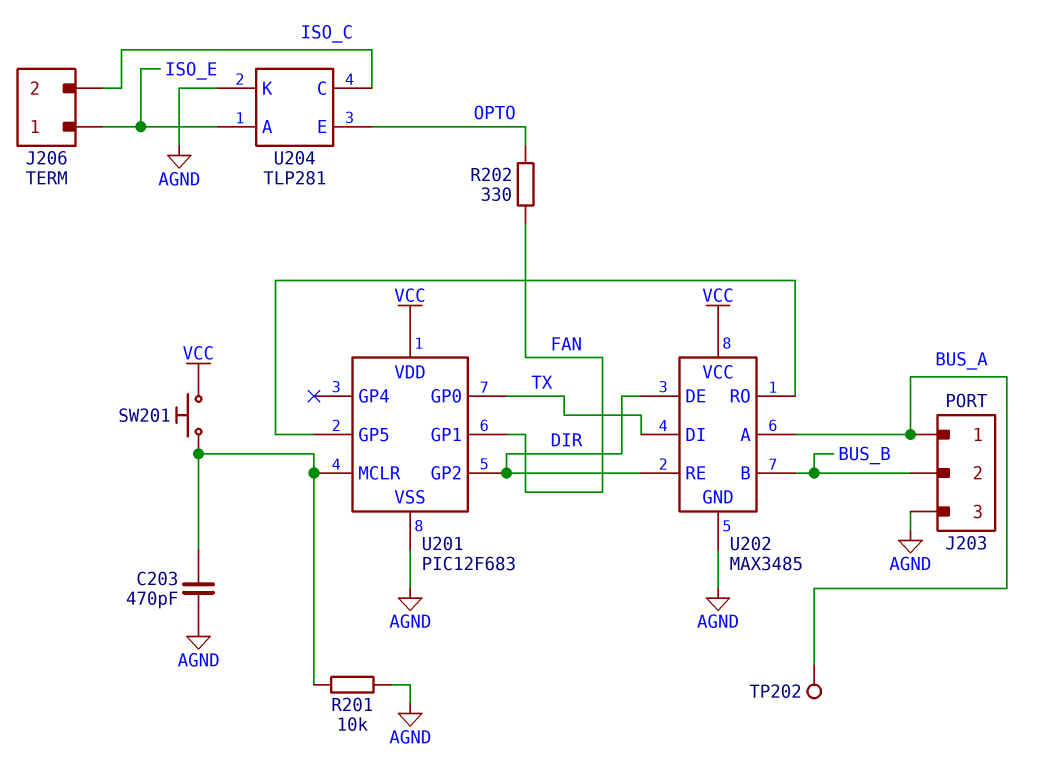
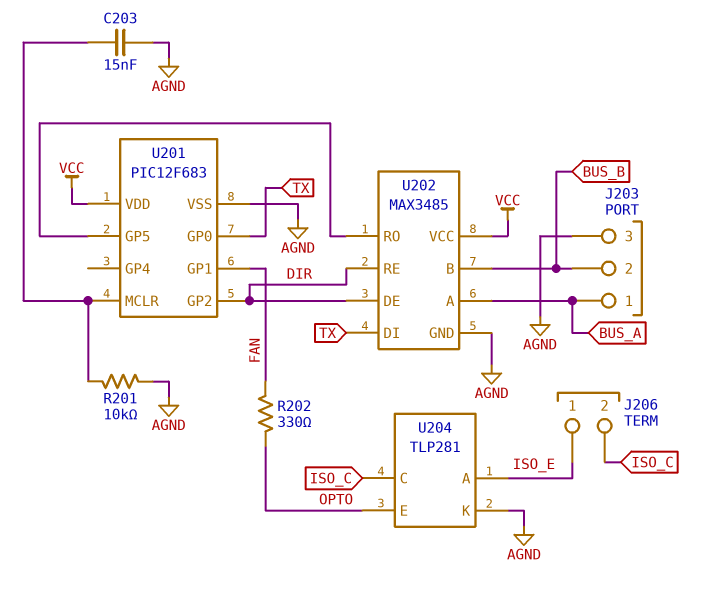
C203: 470pF (AGND, U201/MCLR) -> 15nF (AGND, U201/MCLR)
SW201: button (U201/MCLR, VCC) -> none
TP202: test point (BUS_A) -> none

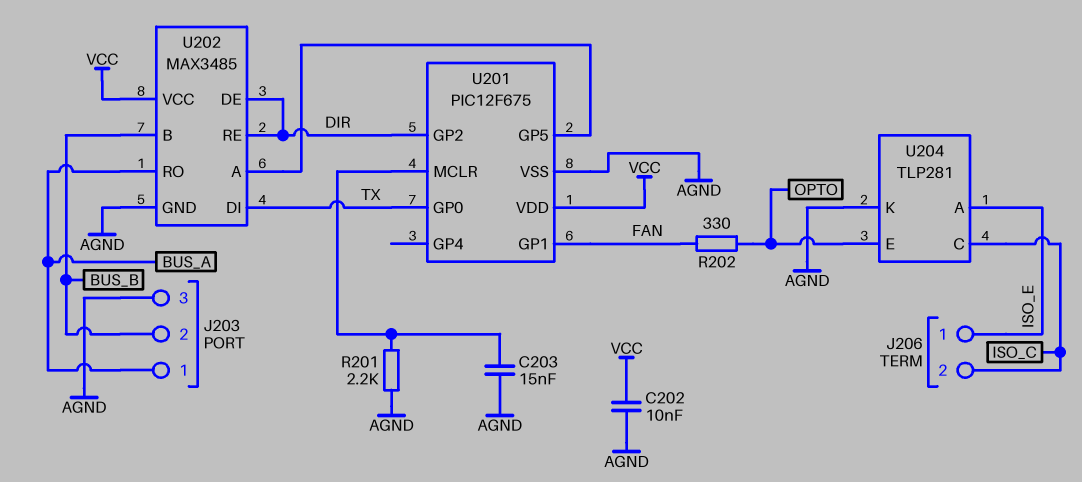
C202: none -> 10nF (AGND, VCC)
R201: 10k (AGND, U201/MCLR) -> 2.2k (AGND, U201/MCLR)
U201: PIC12F683 -> PIC12F675
U202 pin A: BUS_A -> U201/GP5
U202 pin RO: U201/GP5 -> BUS_A

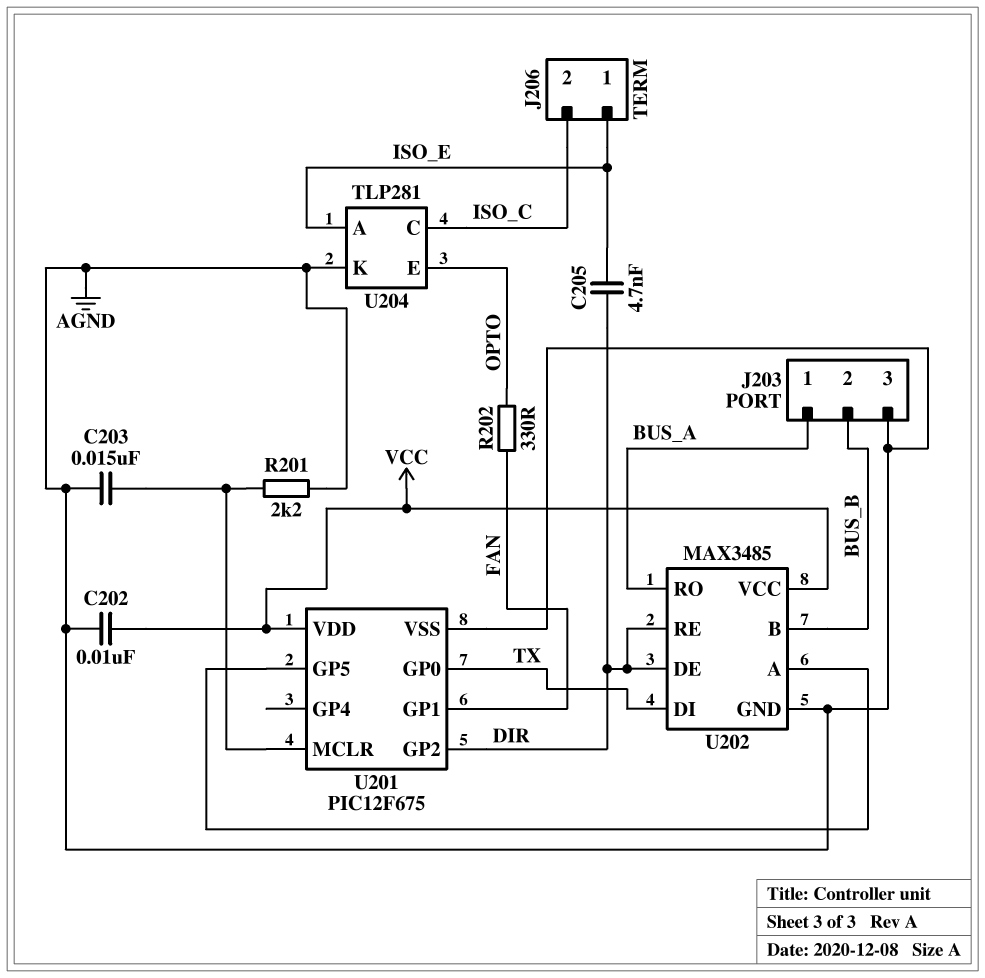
C205: none -> 4.7nF (DIR, ISO_E)

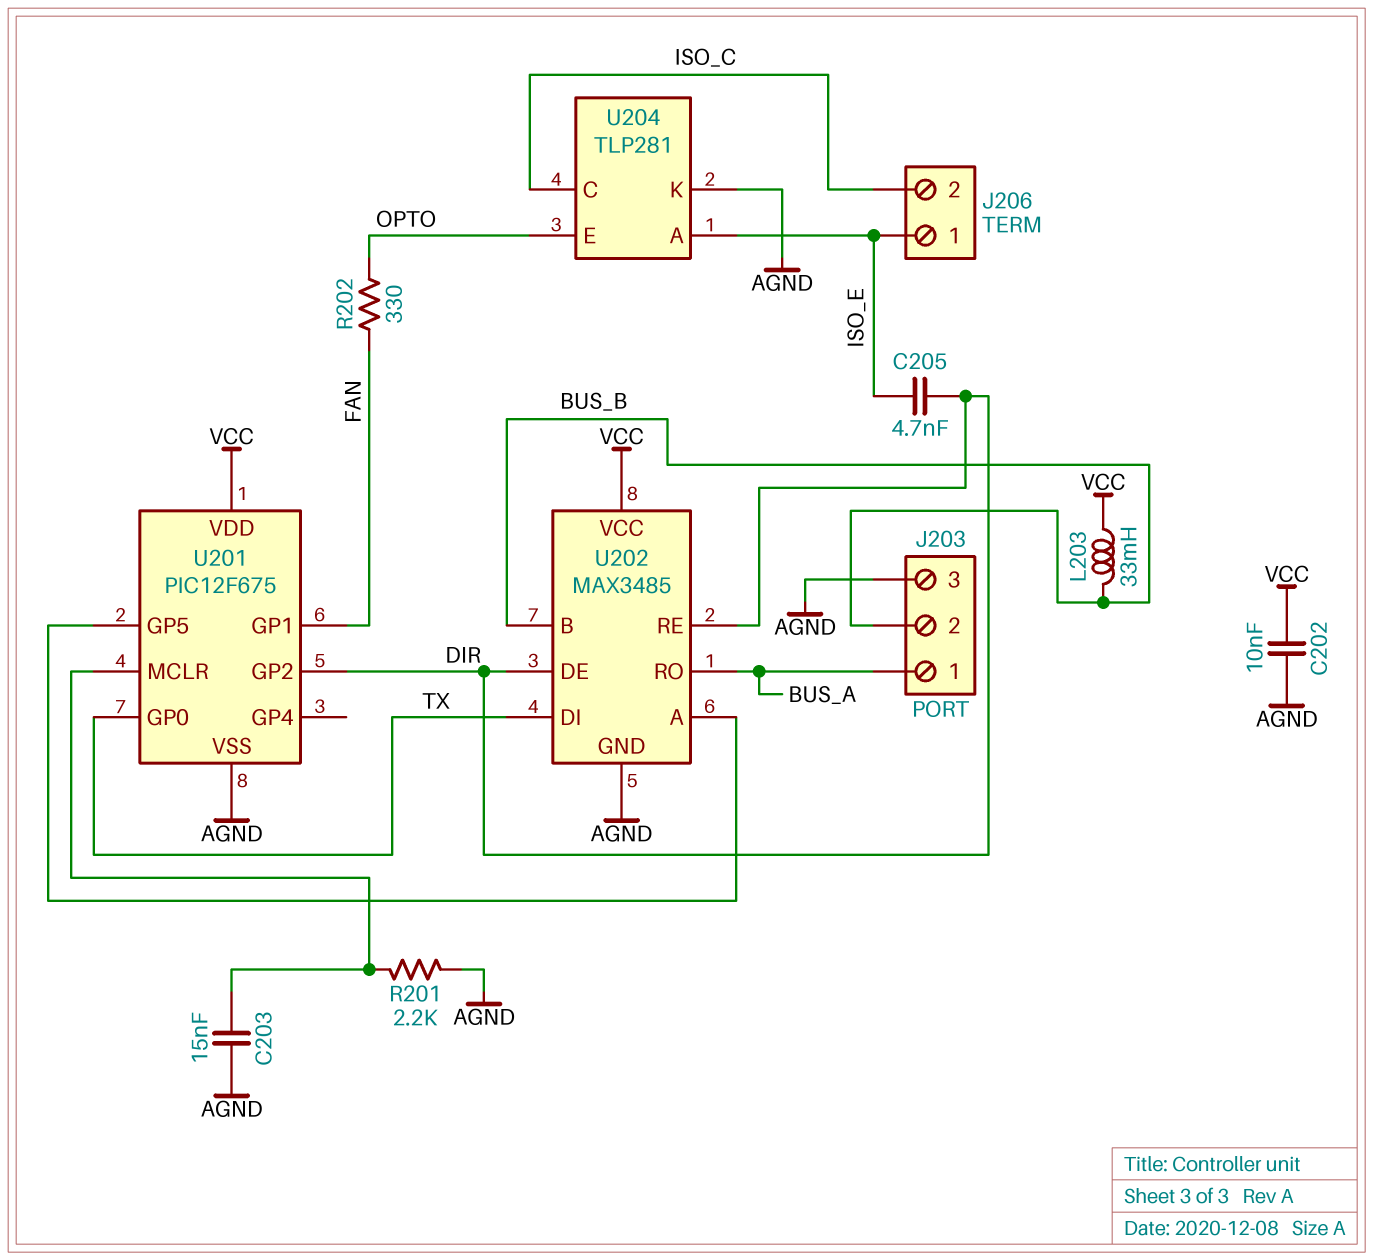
L203: none -> 33mH (BUS_B, VCC)

